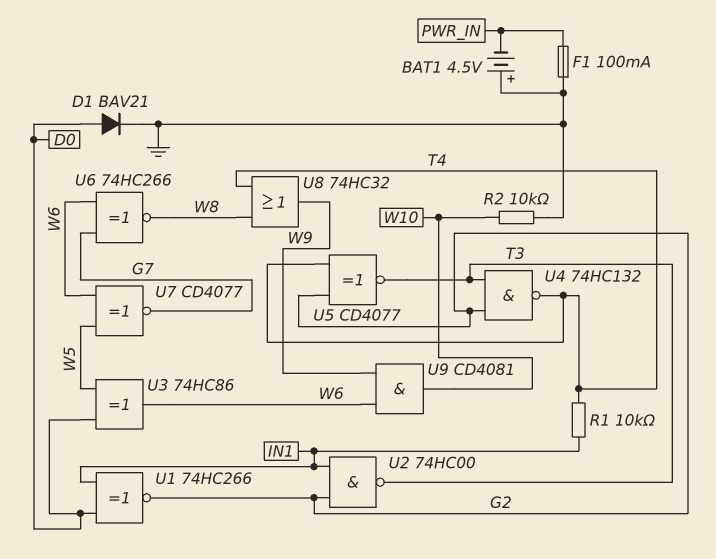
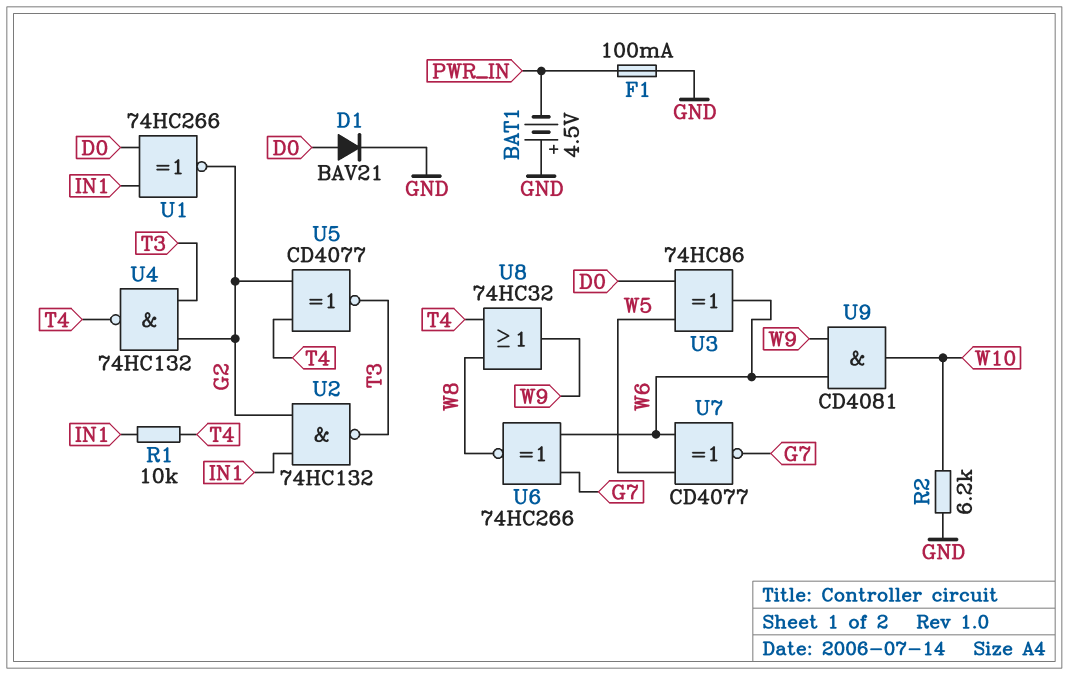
R2: 10k (GND, W10) -> 6.2k (GND, W10)
U2: NAND 74HC00 (in G2, in IN1, out T3) -> NAND 74HC132 (in G2, in IN1, out T3)

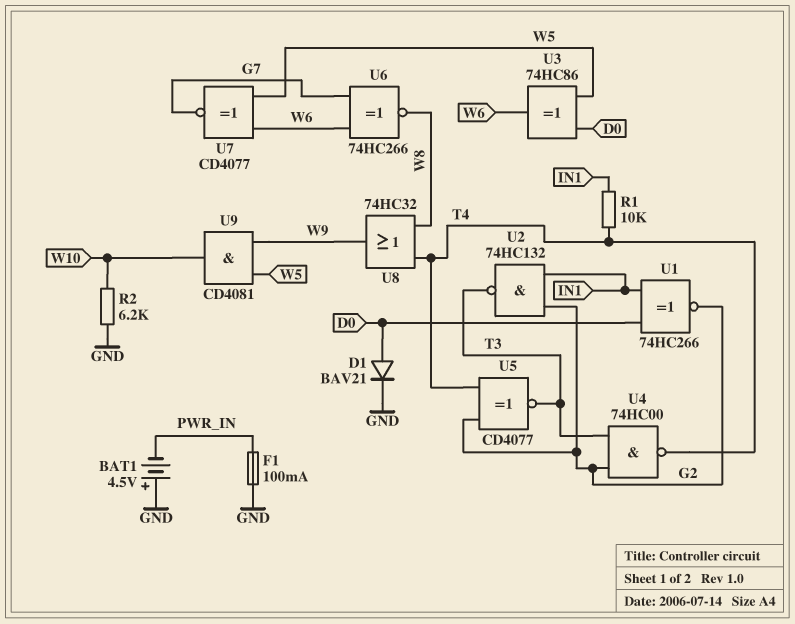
U4: NAND 74HC132 (in G2, in T3, out T4) -> NAND 74HC00 (in G2, in T3, out T4)
U9: AND CD4081 (in W6, in W9, out W10) -> AND CD4081 (in W5, in W9, out W10)

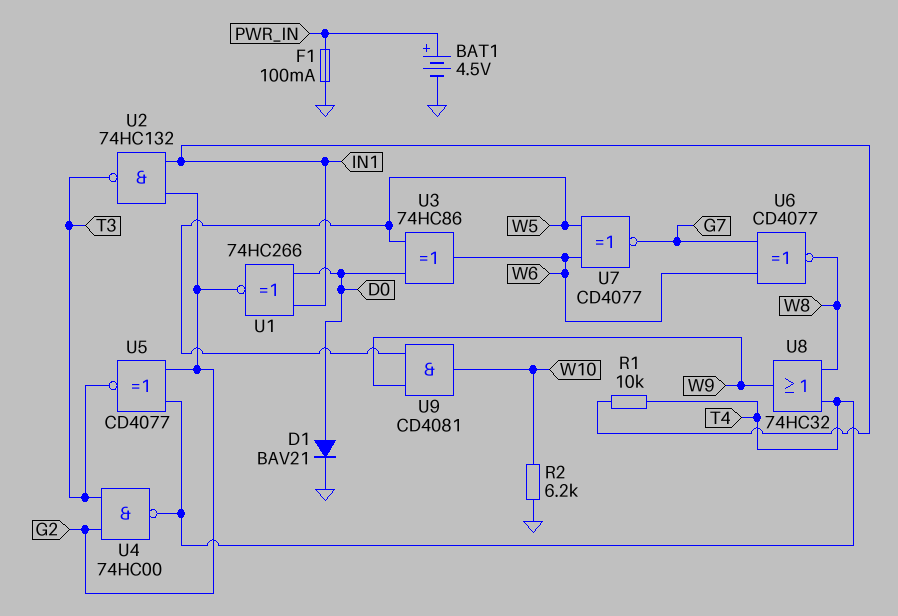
BAT1: 4.5V (plus GND, minus PWR_IN) -> 4.5V (plus PWR_IN, minus GND)
U6: XNOR 74HC266 (in G7, in W6, out W8) -> XNOR CD4077 (in G7, in W6, out W8)

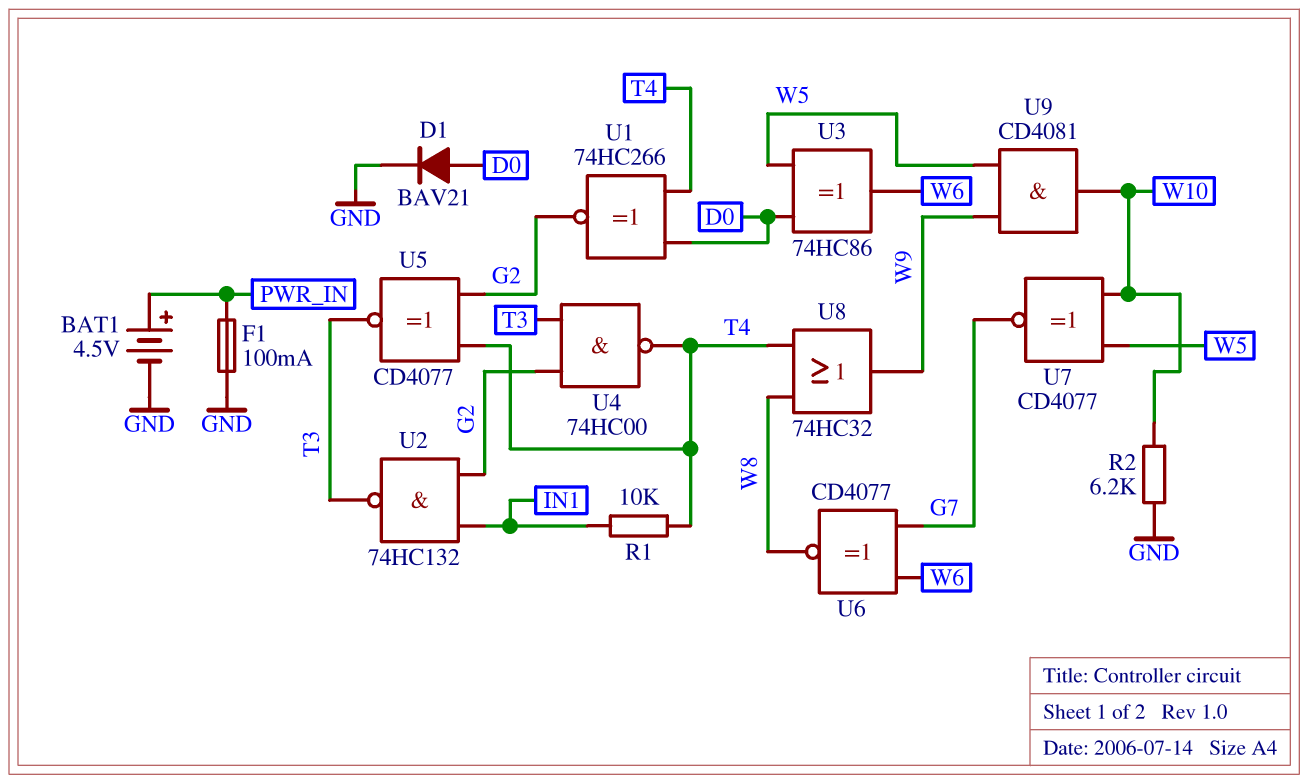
U1: XNOR 74HC266 (in D0, in IN1, out G2) -> XNOR 74HC266 (in D0, in T4, out G2)
U7: XNOR CD4077 (in W5, in W6, out G7) -> XNOR CD4077 (in W5, in W10, out G7)

